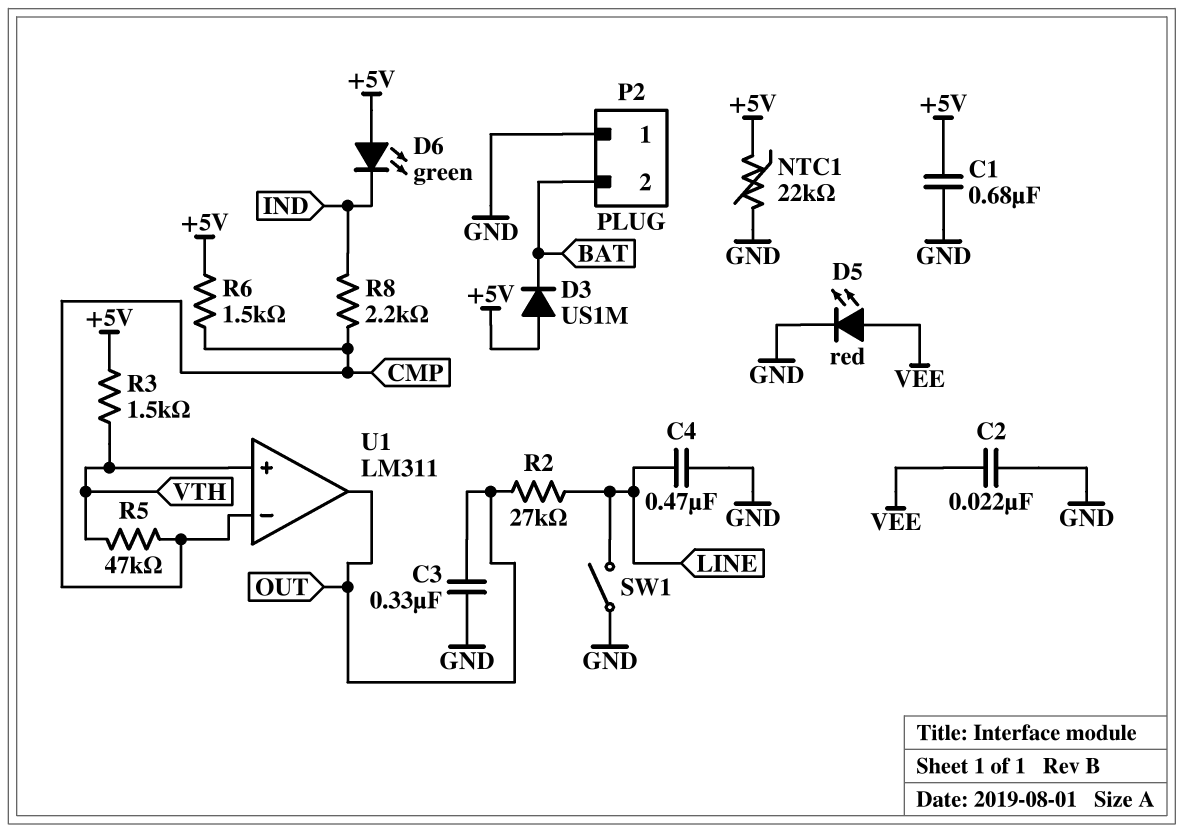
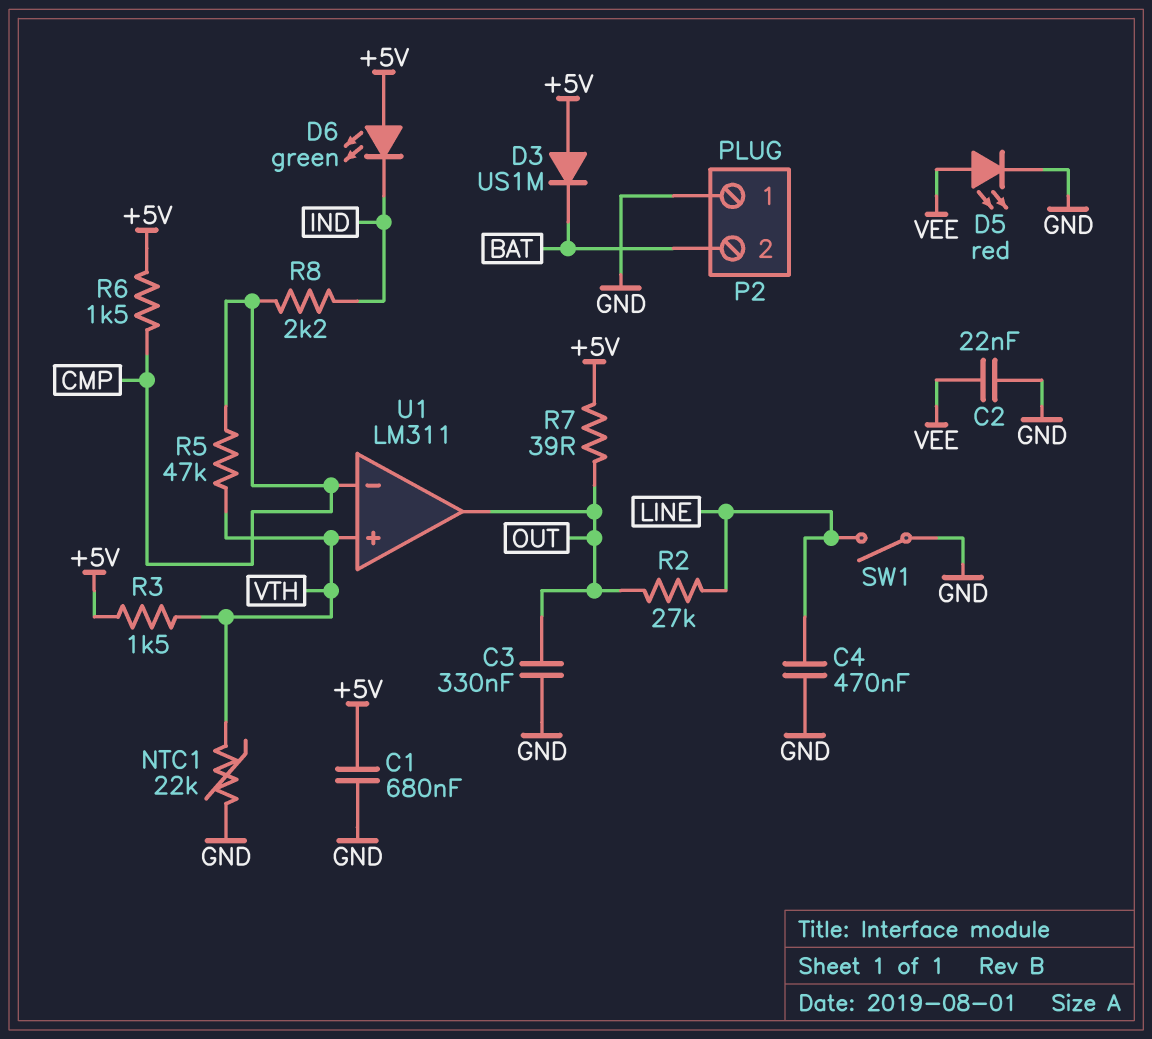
NTC1: 22k (+5V, GND) -> 22k (GND, VTH)
R7: none -> 39 (+5V, OUT)

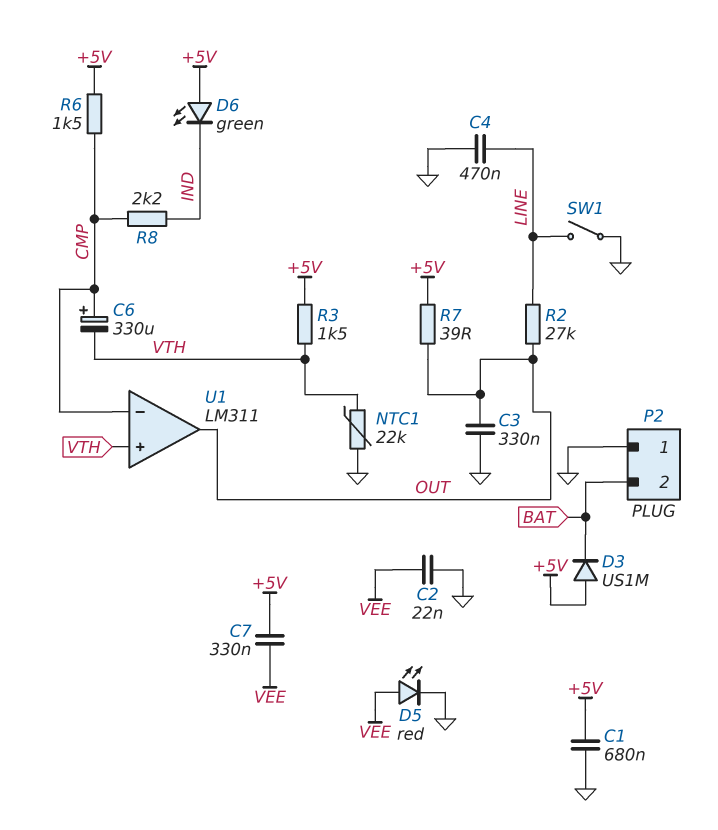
C6: none -> 330uF (plus CMP, minus VTH)
C7: none -> 330nF (+5V, VEE)
R5: 47k (CMP, VTH) -> none

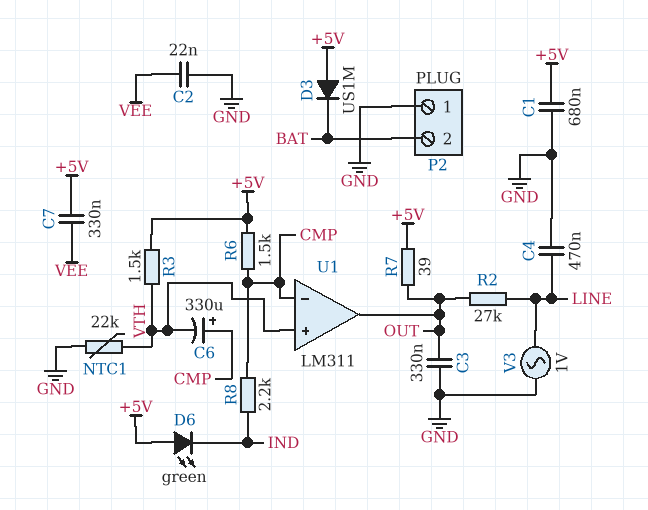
D5: LED red (A VEE, K GND) -> none
SW1: switch (GND, LINE) -> none
V3: none -> AC 1V (GND, LINE)

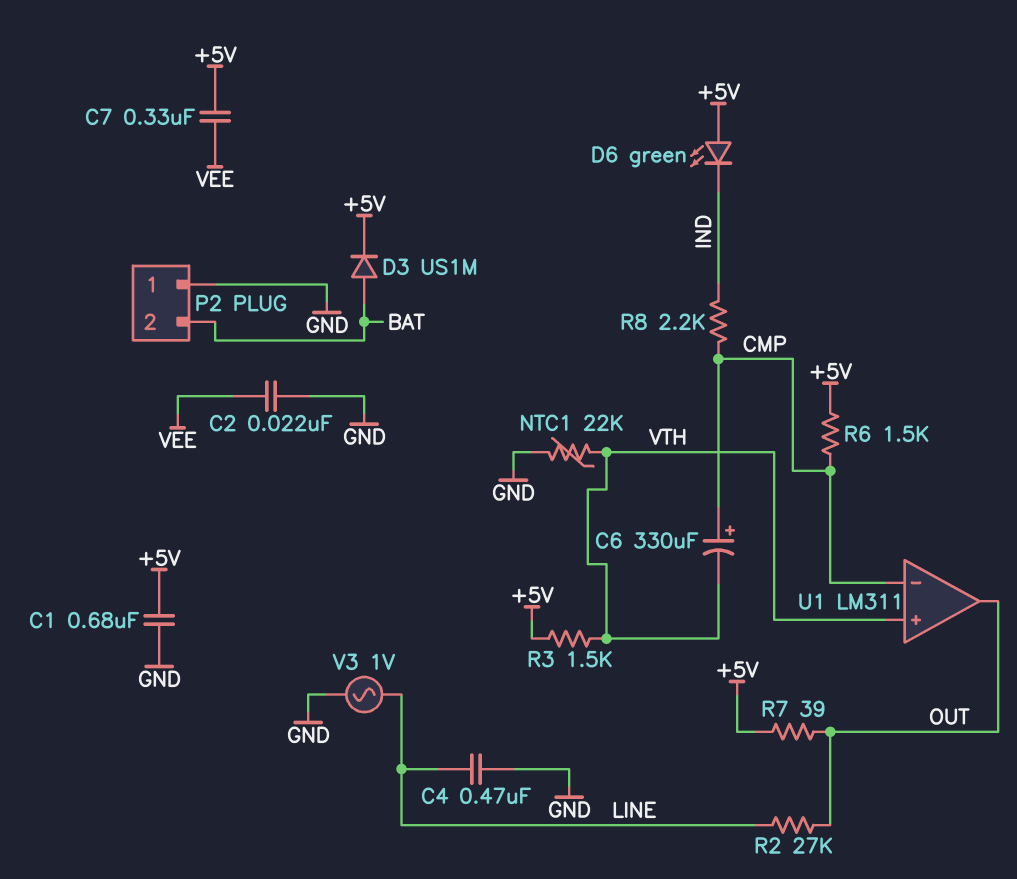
C3: 330nF (GND, OUT) -> none
D3: diode US1M (A +5V, K BAT) -> diode US1M (A BAT, K +5V)

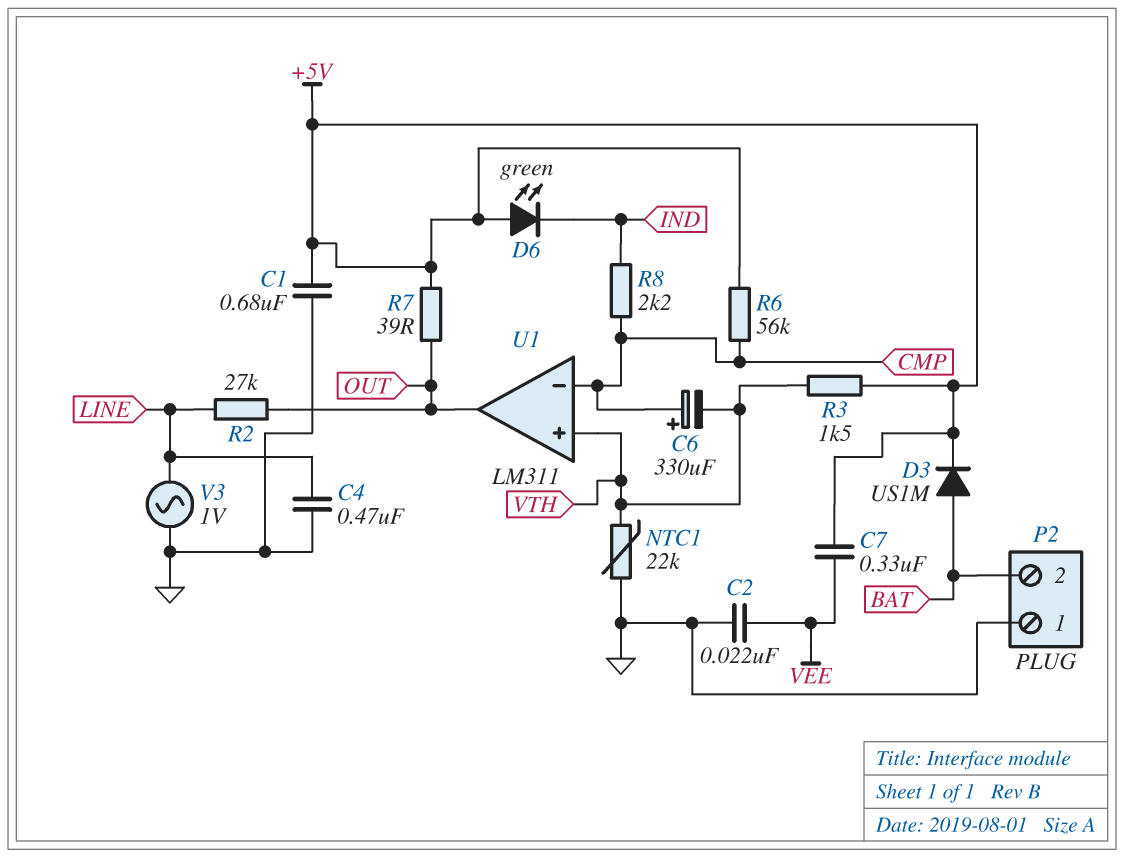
R6: 1.5k (+5V, CMP) -> 56k (+5V, CMP)

